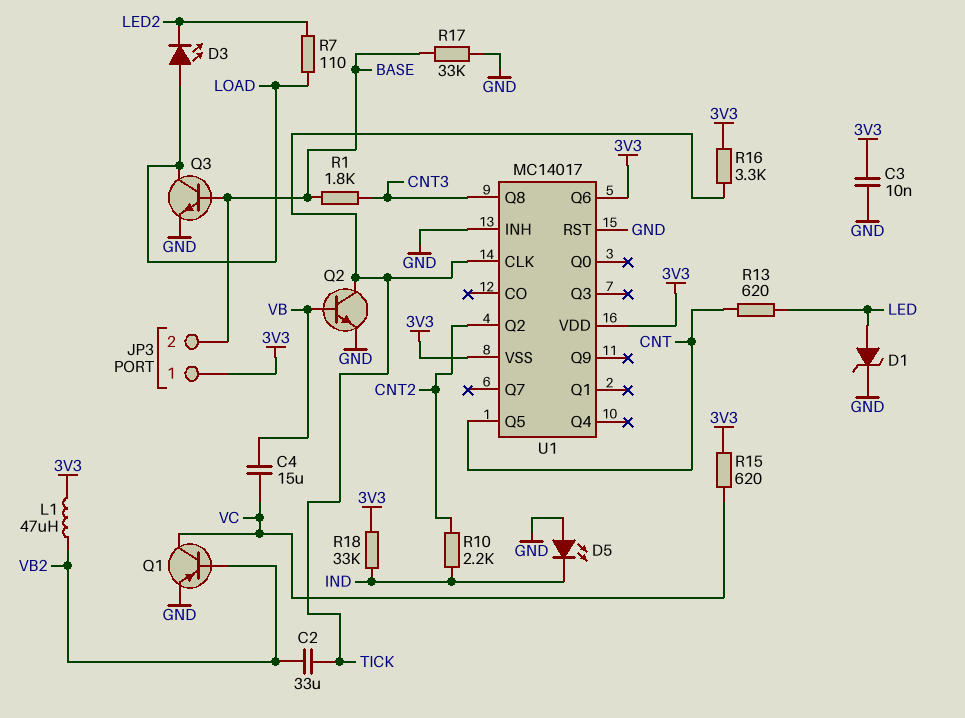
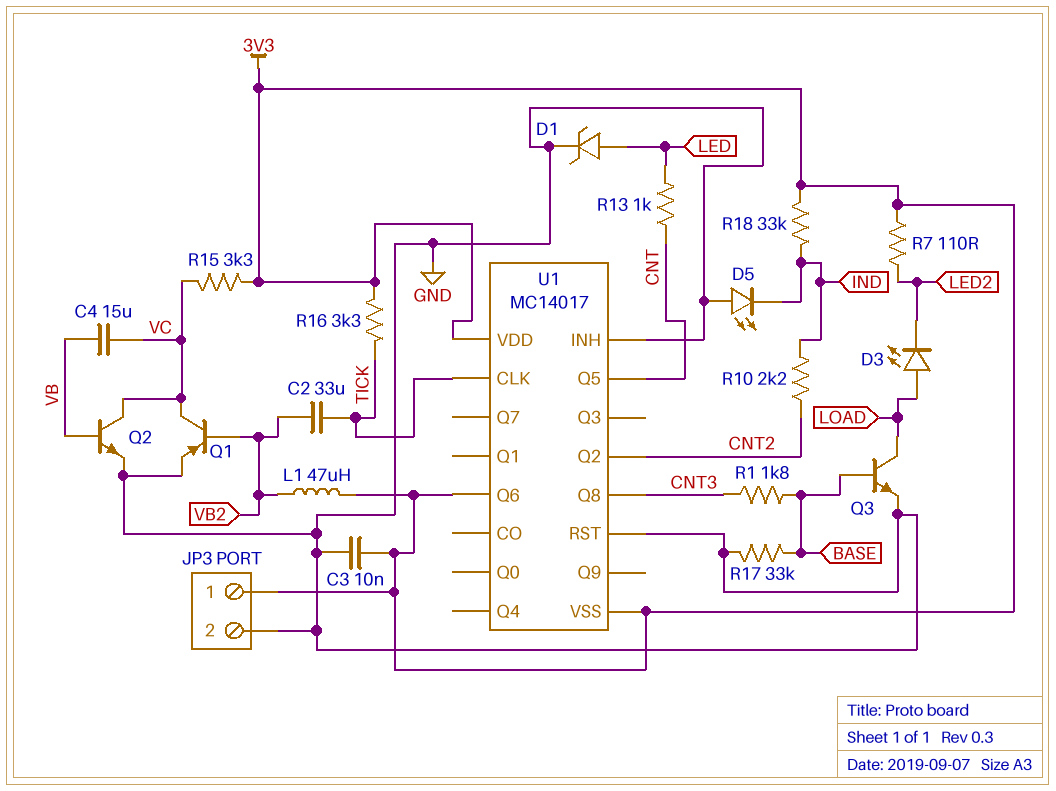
JP3 pin 2: BASE -> GND
Q2: NPN (B VB, C TICK, E GND) -> NPN (B VB, C VC, E GND)
R7: 110 (LED2, LOAD) -> 110 (3V3, LED2)
R13: 620 (CNT, LED) -> 1k (CNT, LED)
R15: 620 (3V3, VC) -> 3.3k (3V3, VC)

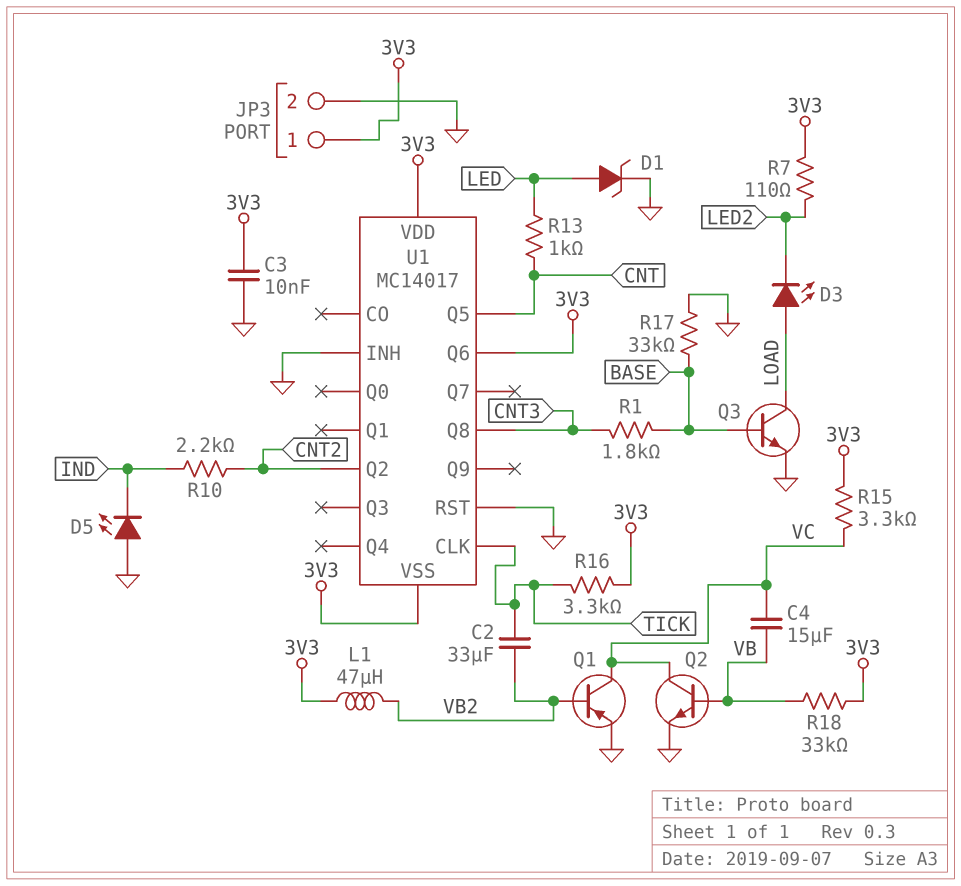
R18: 33k (3V3, IND) -> 33k (3V3, VB)

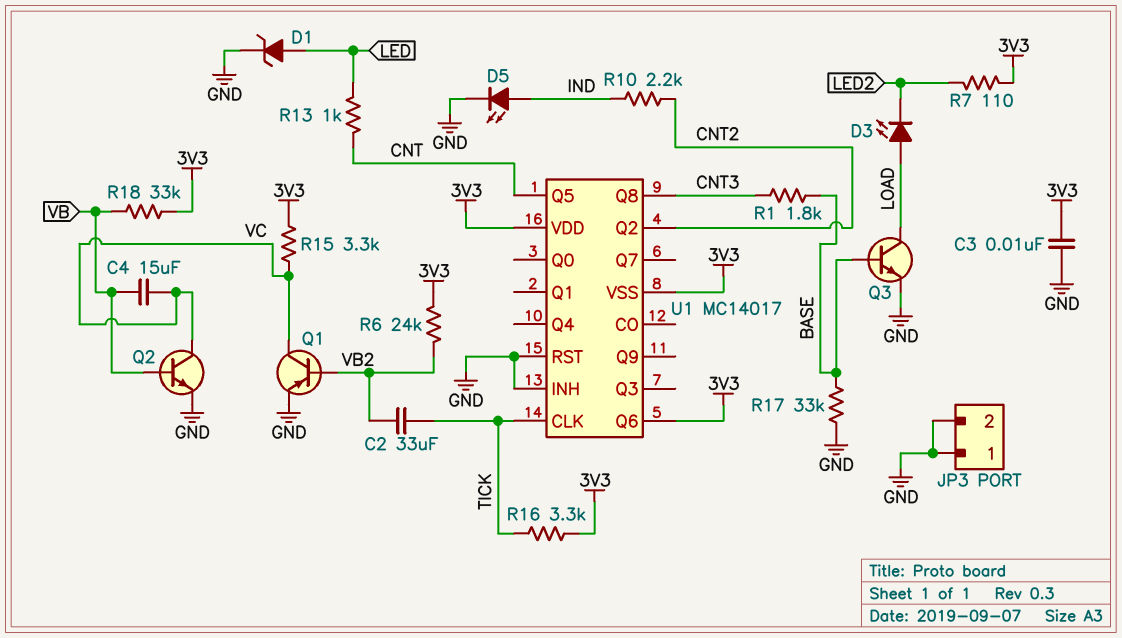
D5: LED (A GND, K IND) -> LED (A IND, K GND)
JP3 pin 1: 3V3 -> GND
L1: 47uH (3V3, VB2) -> none
R6: none -> 24k (3V3, VB2)

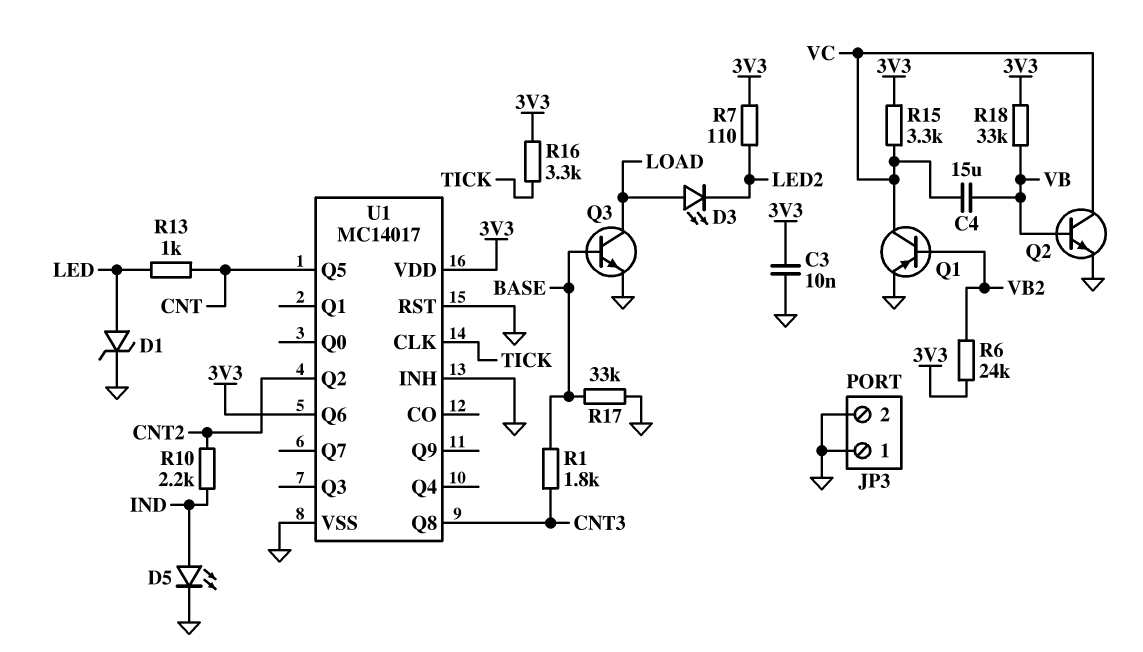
C2: 33uF (TICK, VB2) -> none
U1 pin VSS: 3V3 -> GND

